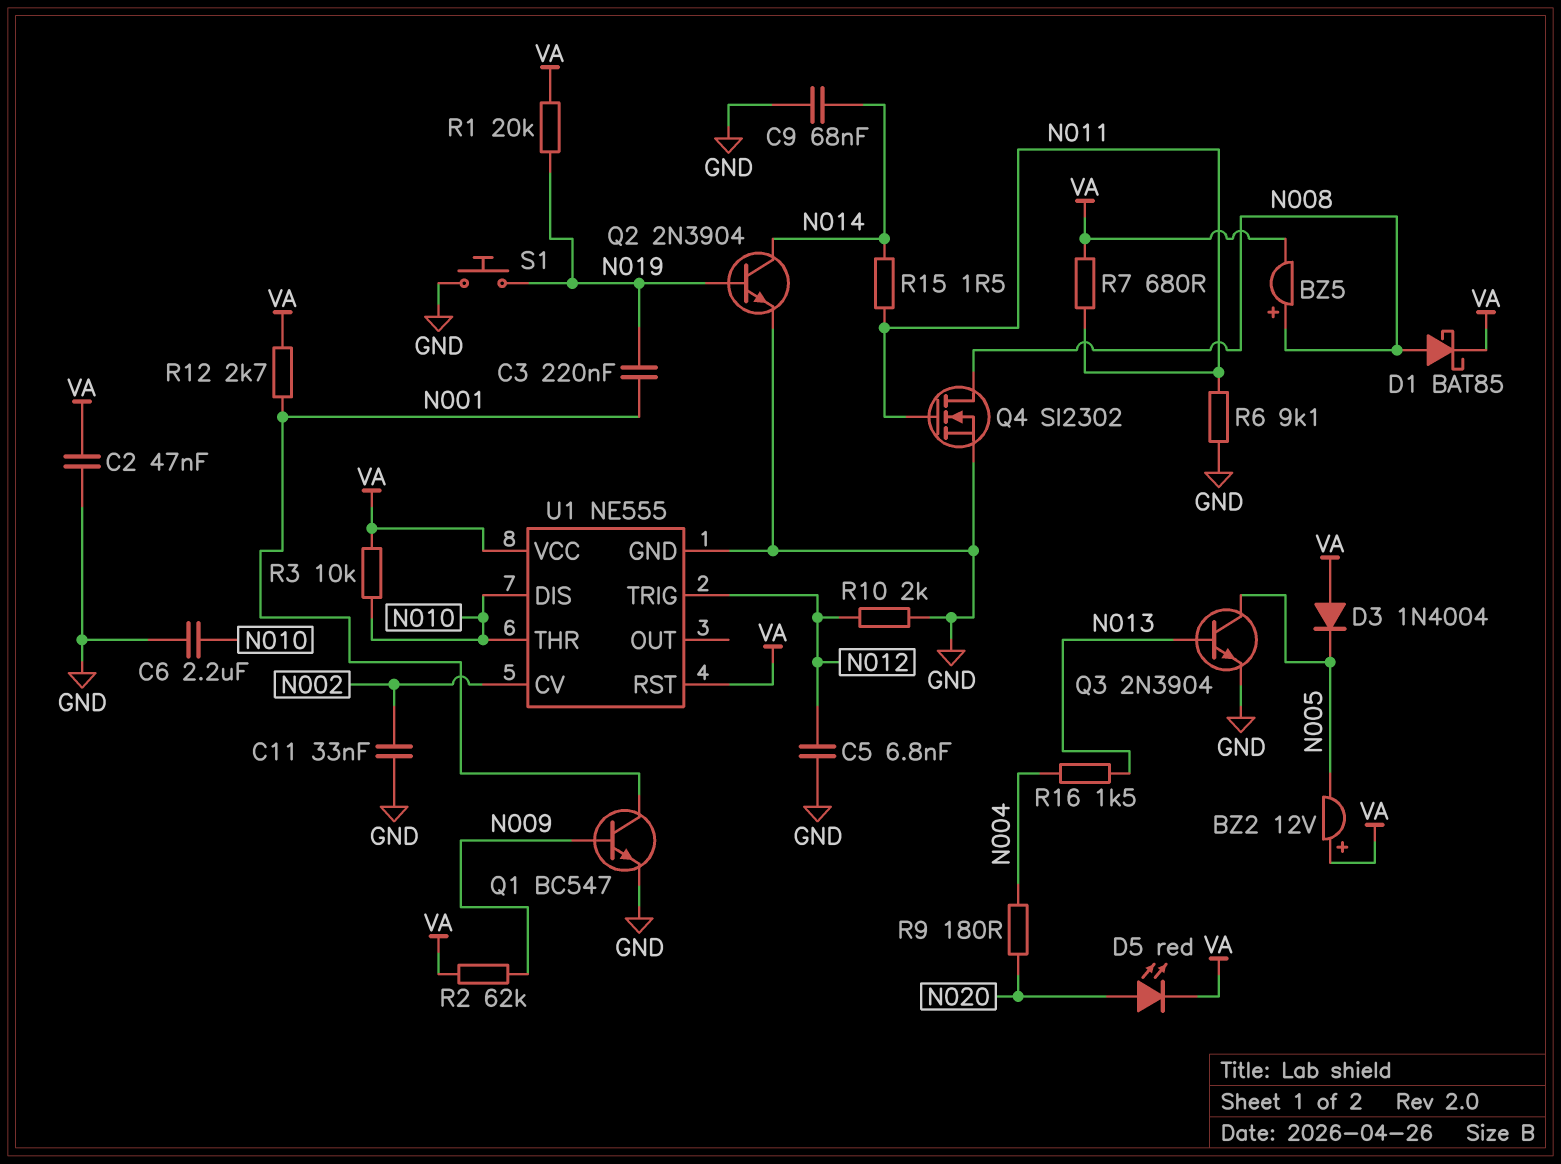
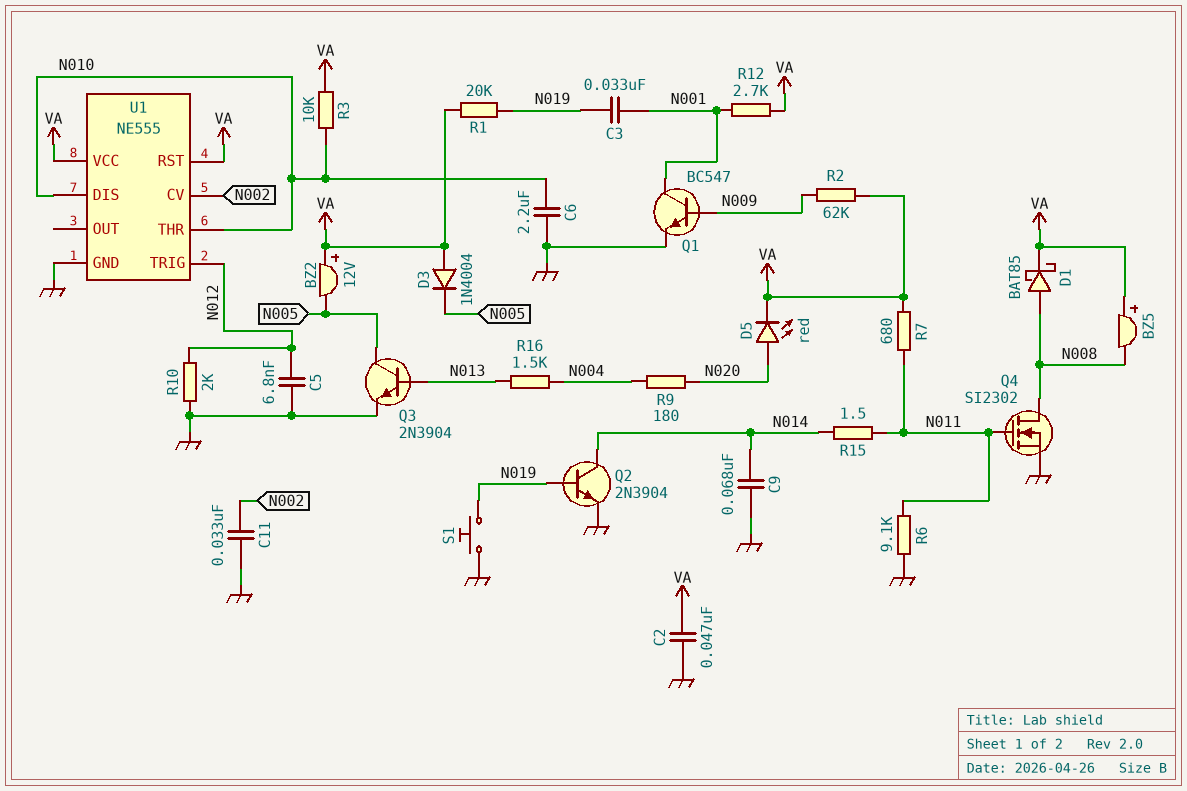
BZ5: buzzer (plus N008, minus VA) -> buzzer (plus VA, minus N008)
C3: 220nF (N001, N019) -> 33nF (N001, N019)

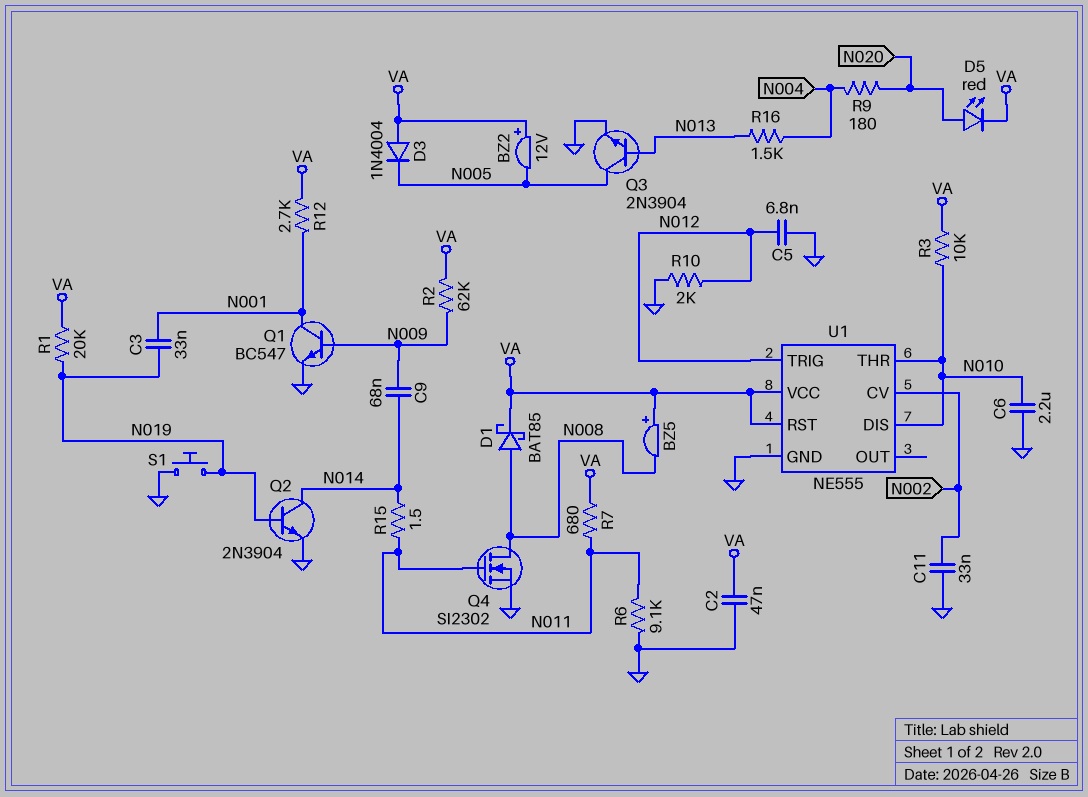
C9: 68nF (GND, N014) -> 68nF (N009, N014)

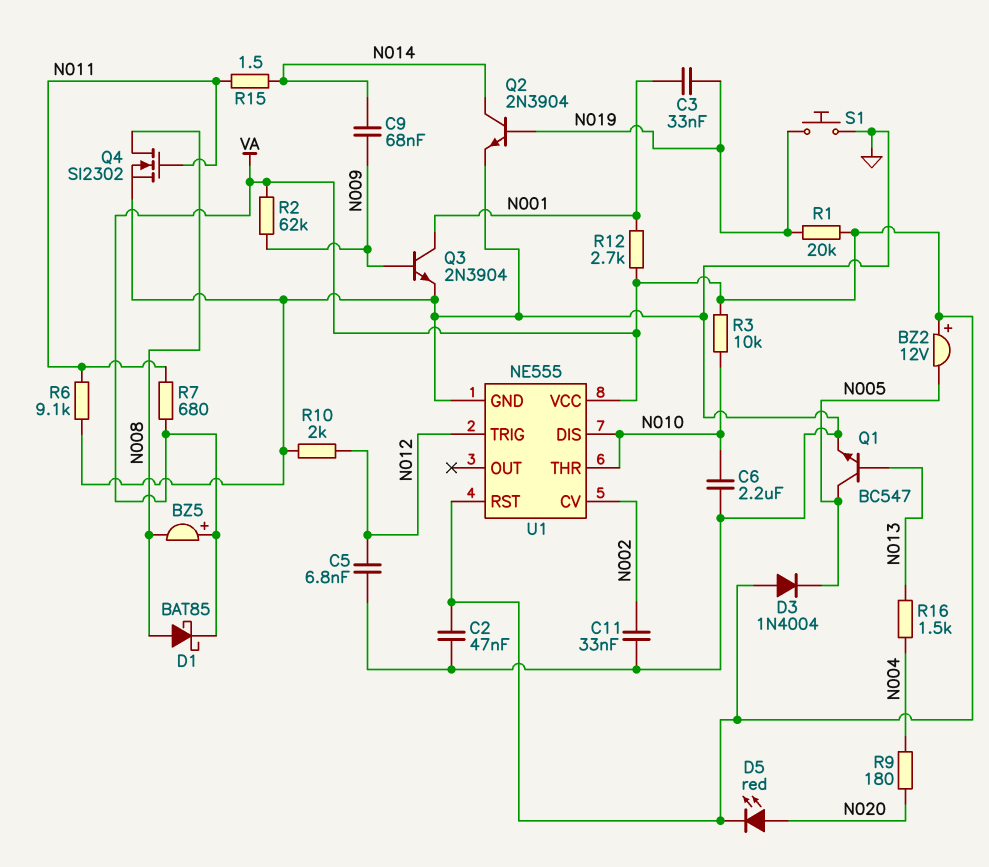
Q1: NPN BC547 (B N009, C N001, E GND) -> NPN BC547 (B N013, C N005, E GND)
Q3: NPN 2N3904 (B N013, C N005, E GND) -> NPN 2N3904 (B N009, C N001, E GND)

